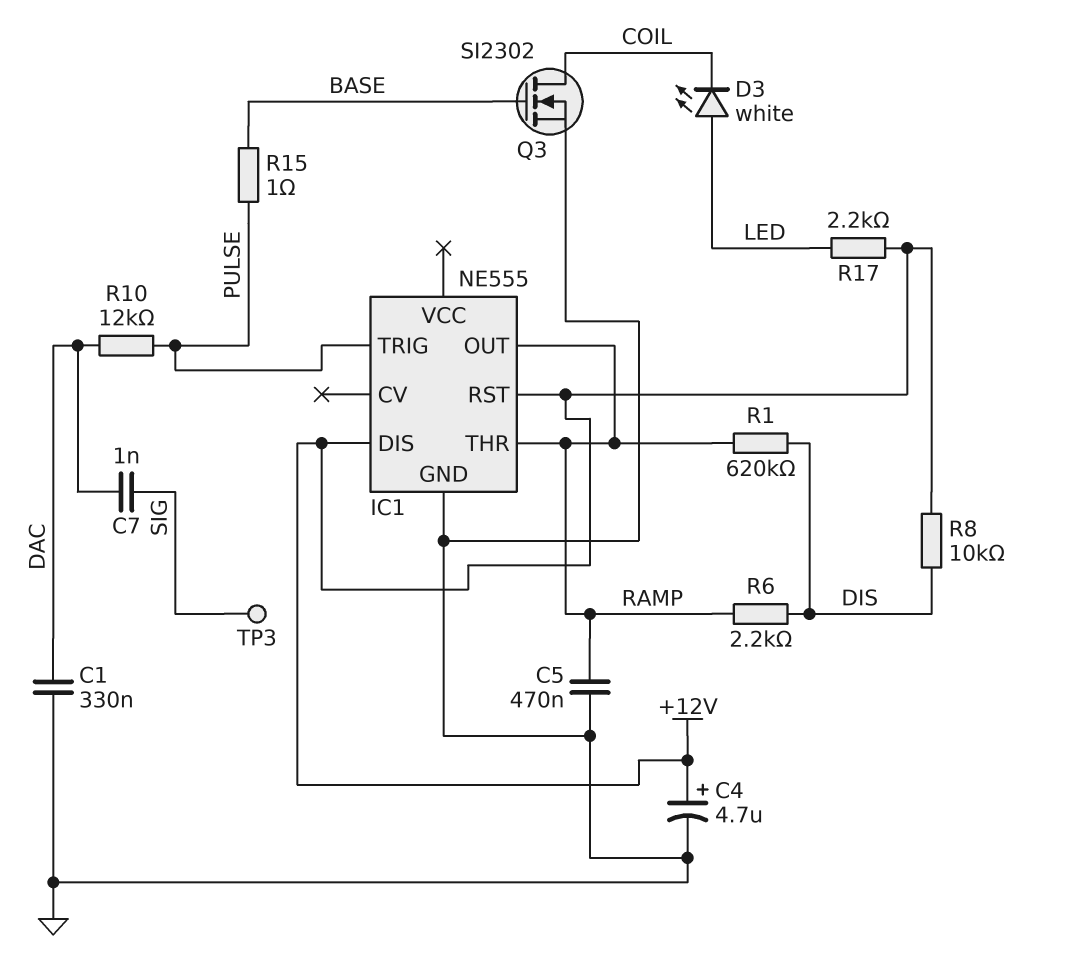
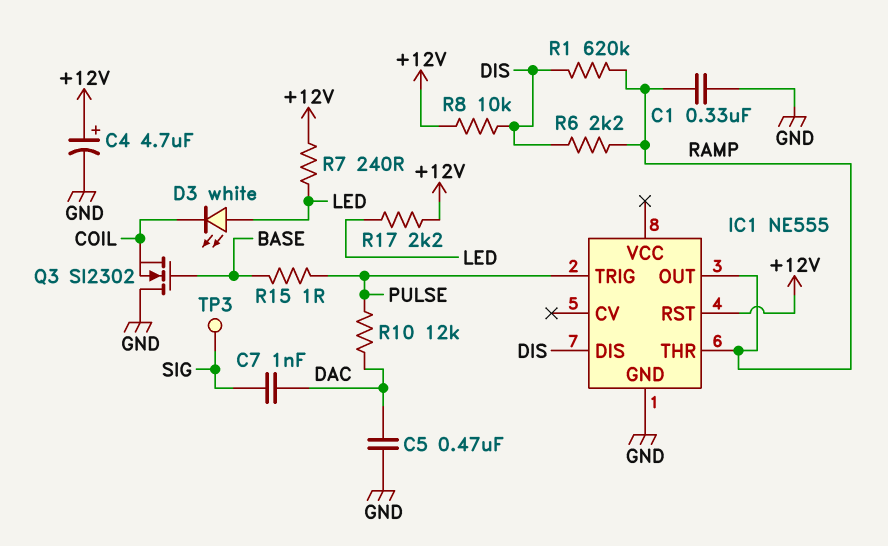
C1: 330nF (DAC, GND) -> 330nF (GND, RAMP)
C5: 470nF (GND, RAMP) -> 470nF (DAC, GND)
IC1 pin DIS: +12V -> DIS
Q3: NMOS SI2302 (G BASE, D COIL, S GND) -> NMOS SI2302 (G BASE, D GND, S COIL)
R7: none -> 240 (+12V, LED)

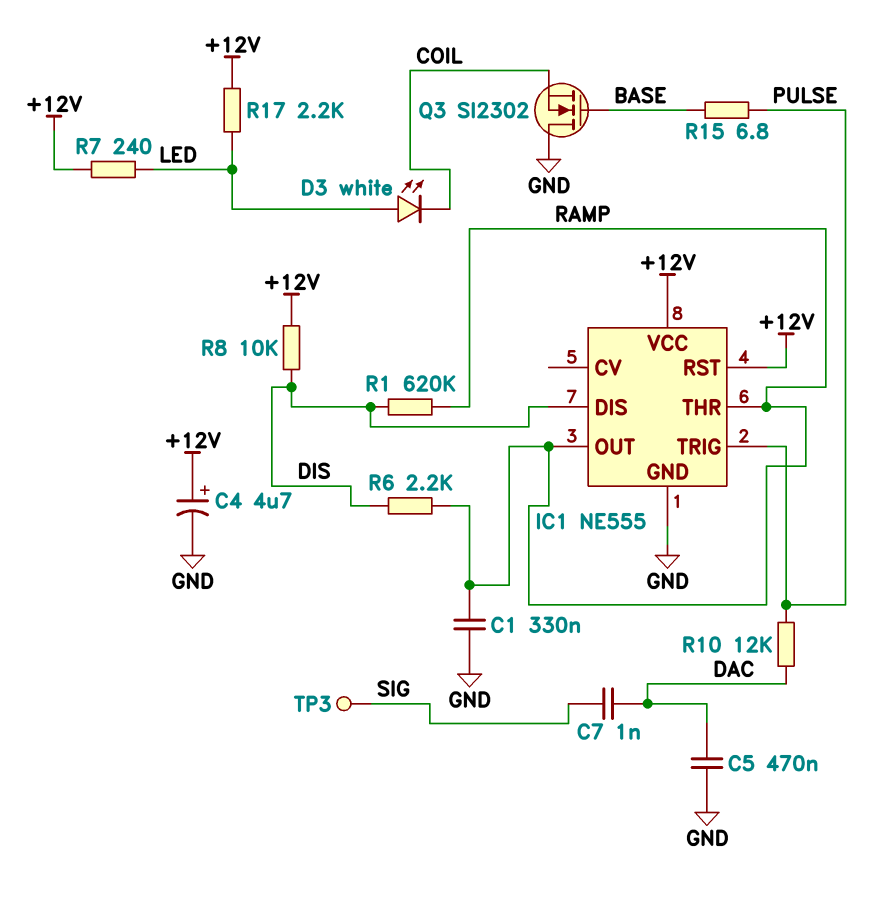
IC1 pin VCC: none -> +12V
R15: 1 (BASE, PULSE) -> 6.8 (BASE, PULSE)

